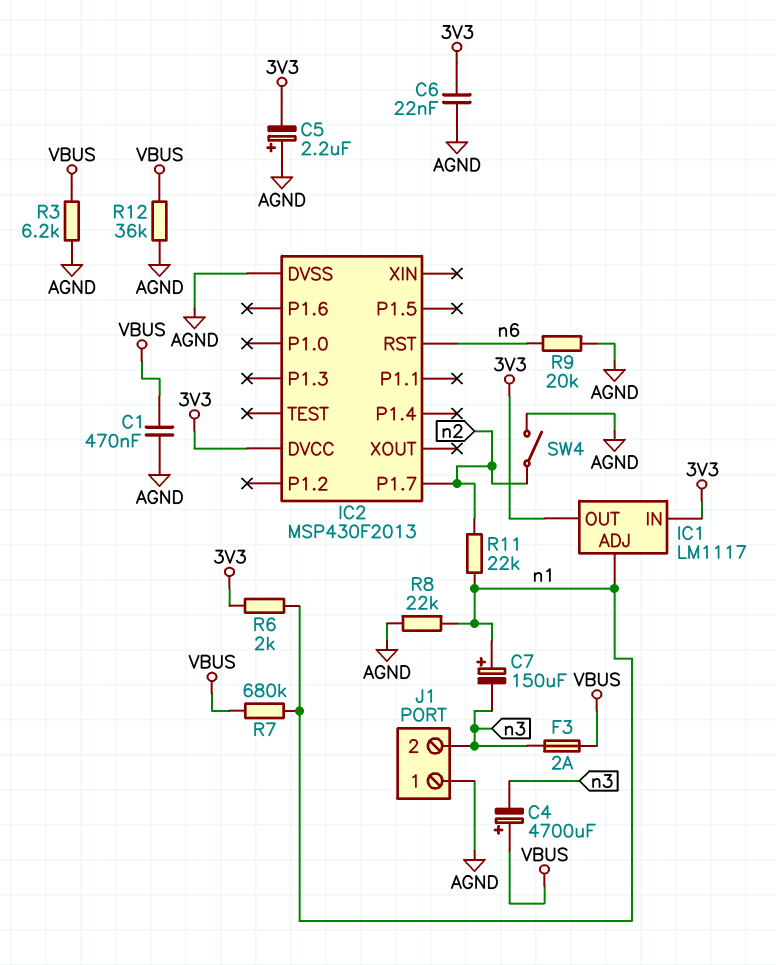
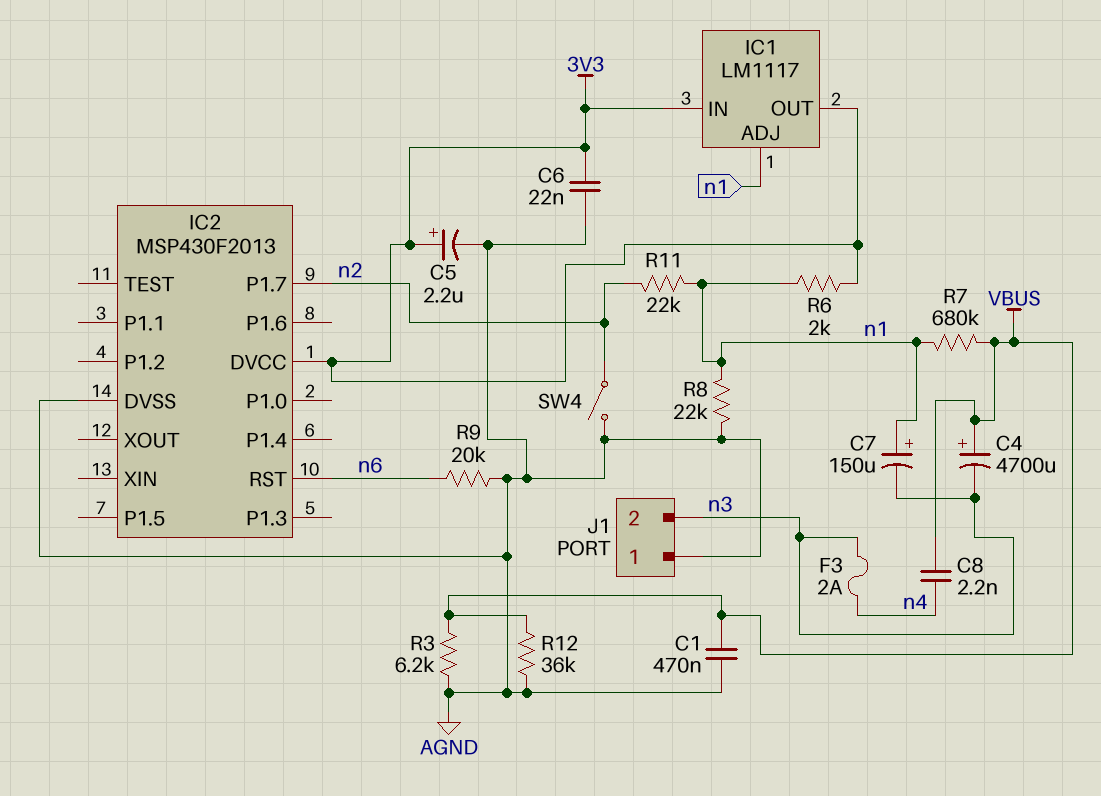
C5: 2.2uF (plus AGND, minus 3V3) -> 2.2uF (plus 3V3, minus AGND)
C8: none -> 2.2nF (VBUS, n4)
F3: 2A (VBUS, n3) -> 2A (n3, n4)

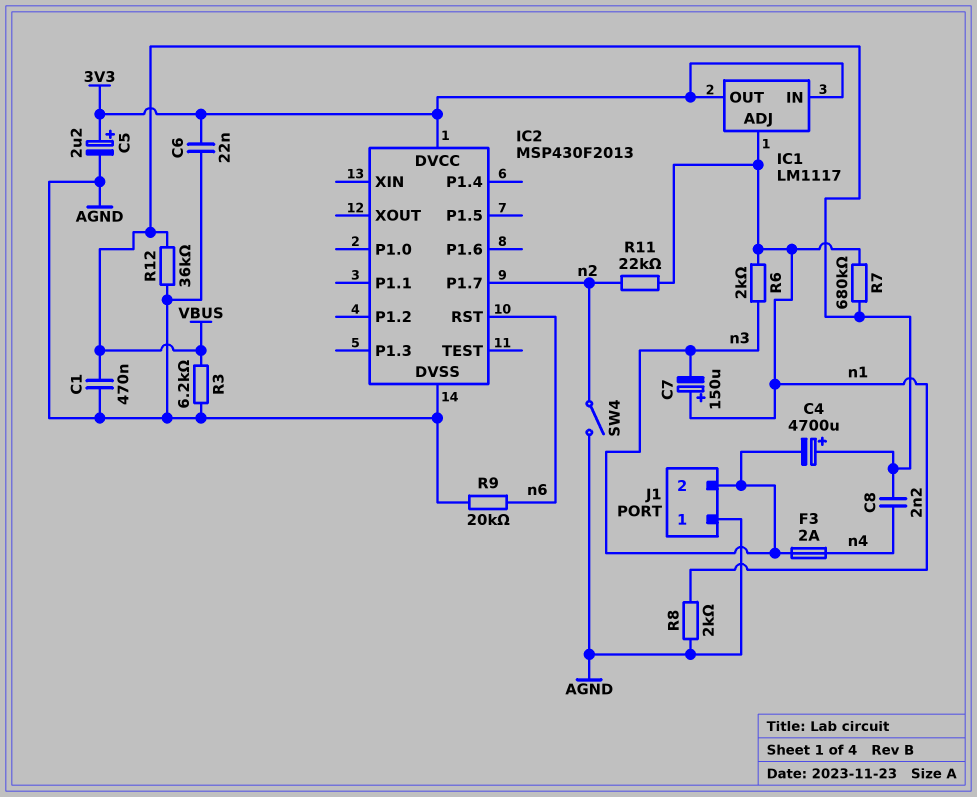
R6: 2k (3V3, n1) -> 2k (n1, n3)
R8: 22k (AGND, n1) -> 2k (AGND, n1)

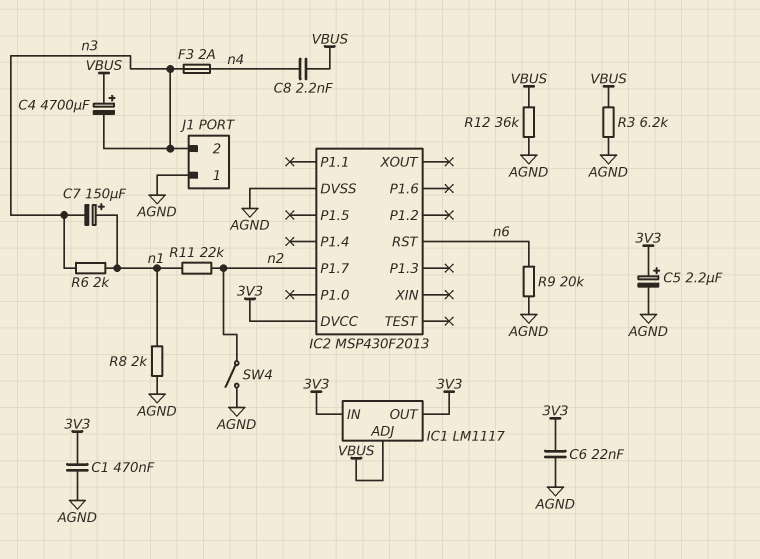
C1: 470nF (AGND, VBUS) -> 470nF (3V3, AGND)
IC1 pin ADJ: n1 -> VBUS
R7: 680k (VBUS, n1) -> none

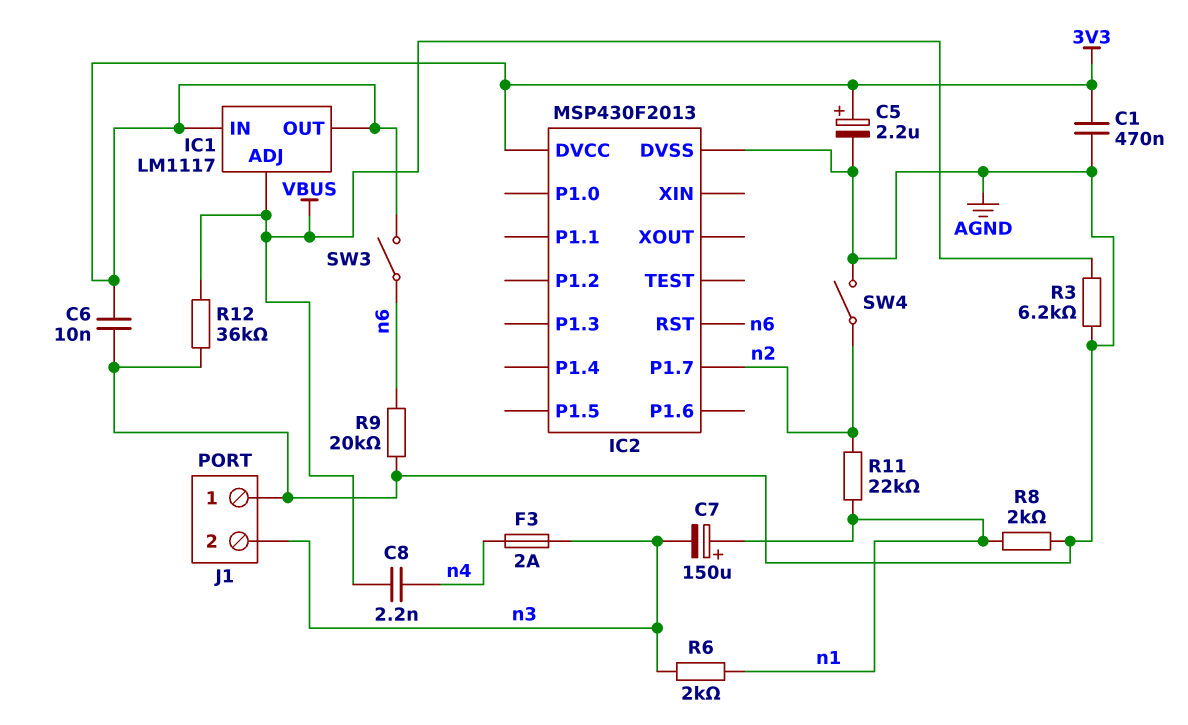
C4: 4700uF (plus VBUS, minus n3) -> none
C6: 22nF (3V3, AGND) -> 10nF (3V3, AGND)
SW3: none -> switch (3V3, n6)

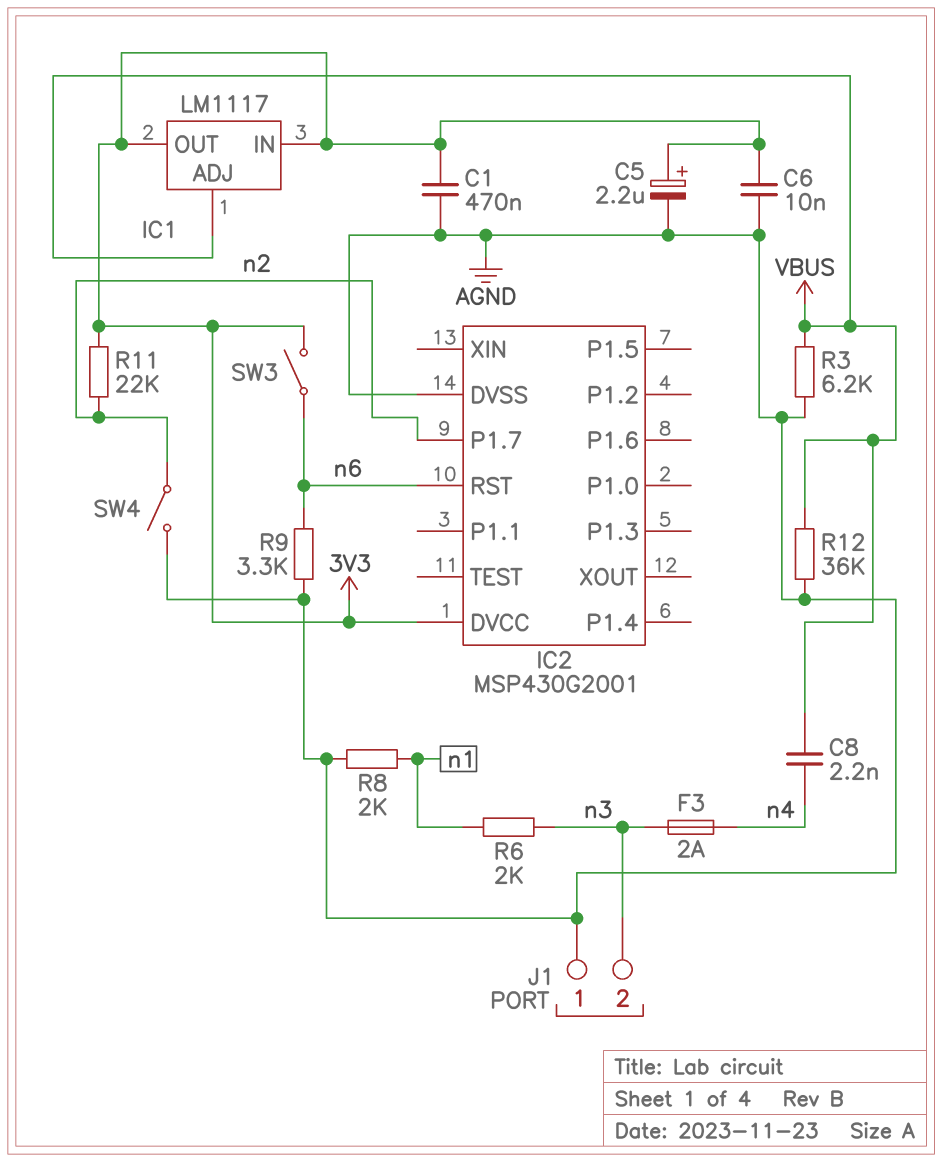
C7: 150uF (plus n1, minus n3) -> none
IC2: MSP430F2013 -> MSP430G2001
R9: 20k (AGND, n6) -> 3.3k (AGND, n6)
R11: 22k (n1, n2) -> 22k (3V3, n2)

